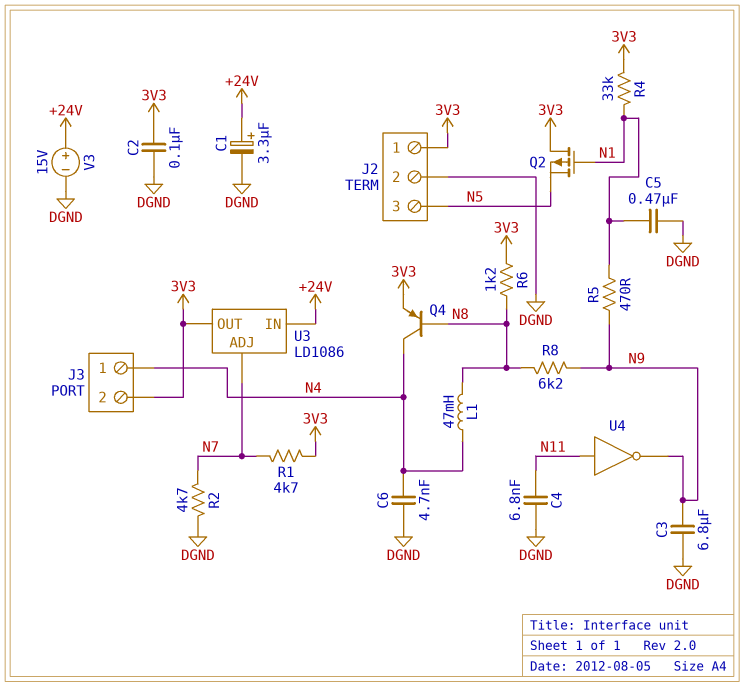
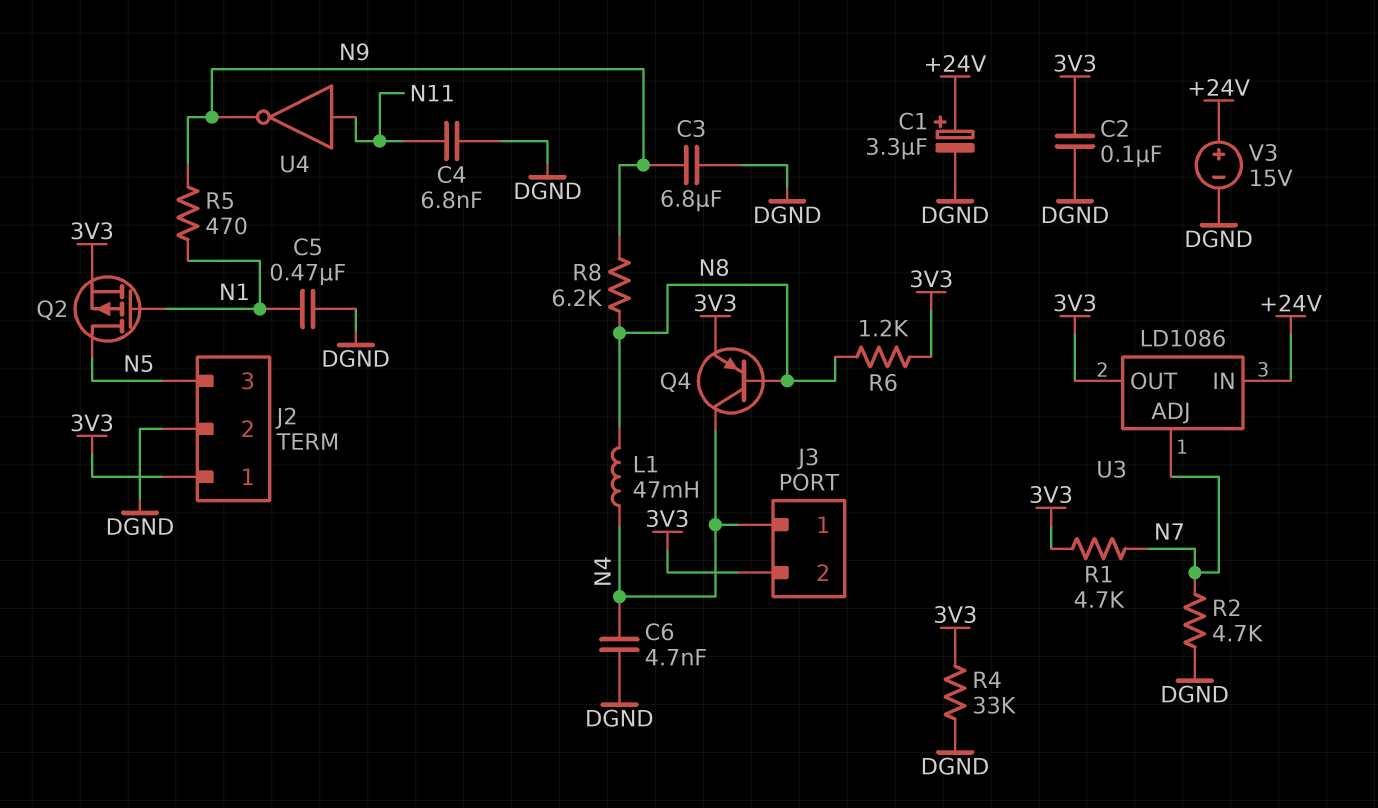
Q2: PMOS (G N1, D 3V3, S N5) -> PMOS (G N1, D N5, S 3V3)
R4: 33k (3V3, N1) -> 33k (3V3, DGND)

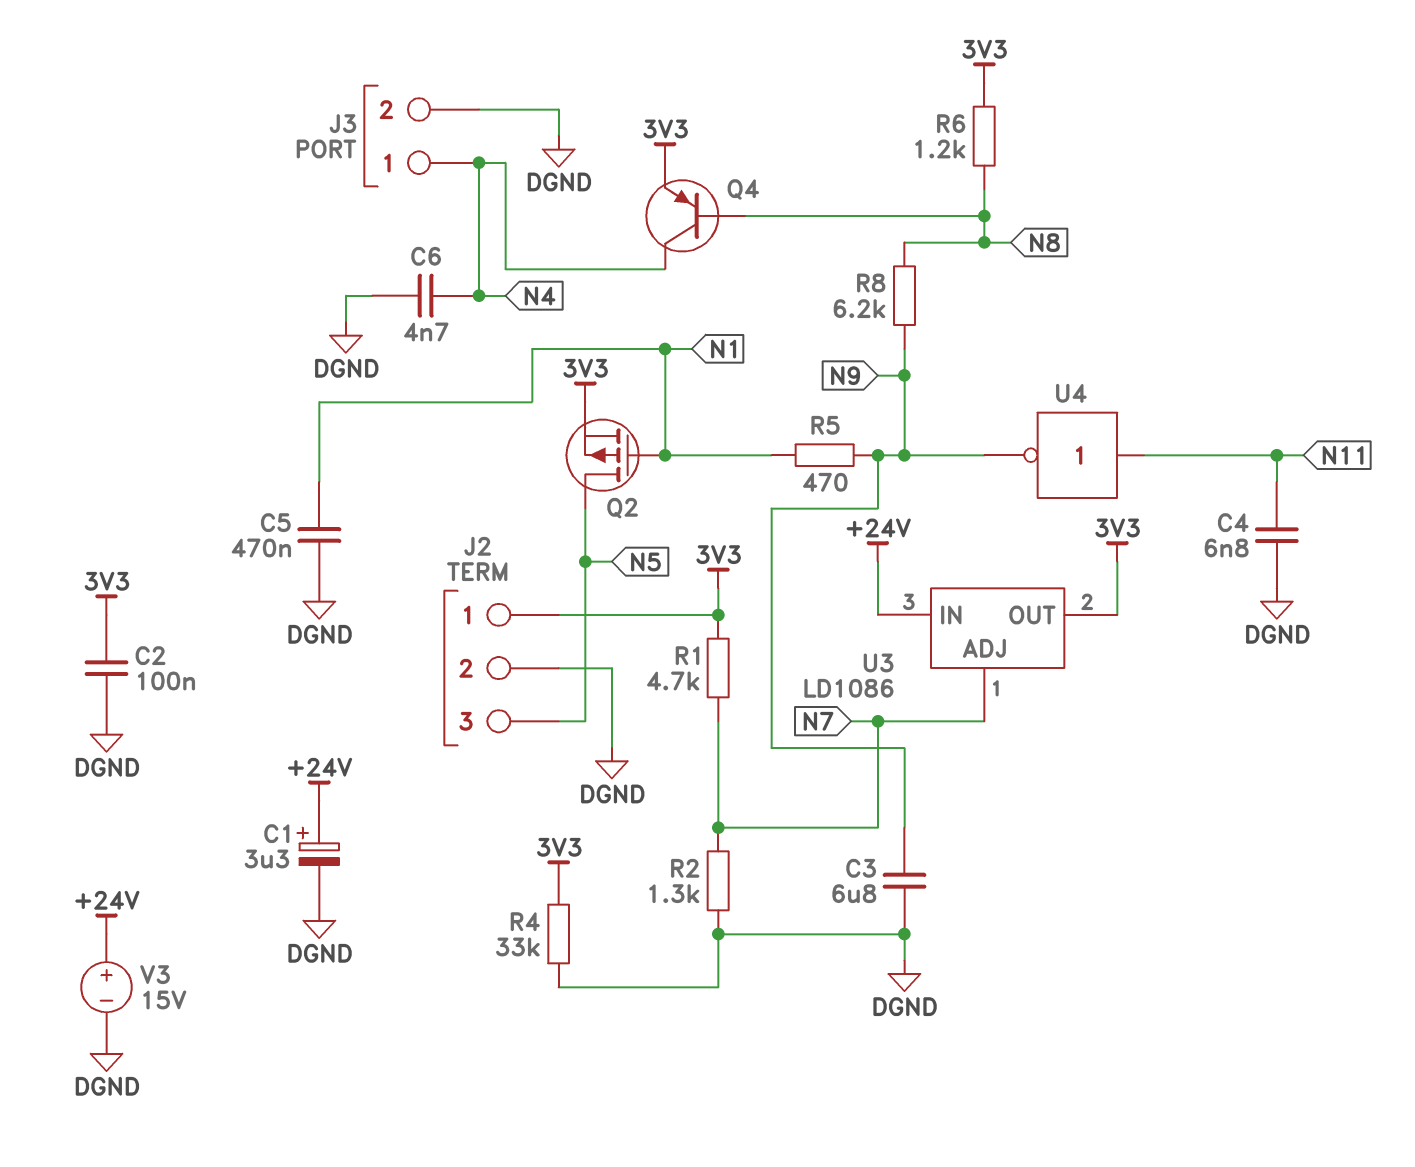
J3 pin 2: 3V3 -> DGND
L1: 47mH (N4, N8) -> none
R2: 4.7k (DGND, N7) -> 1.3k (DGND, N7)

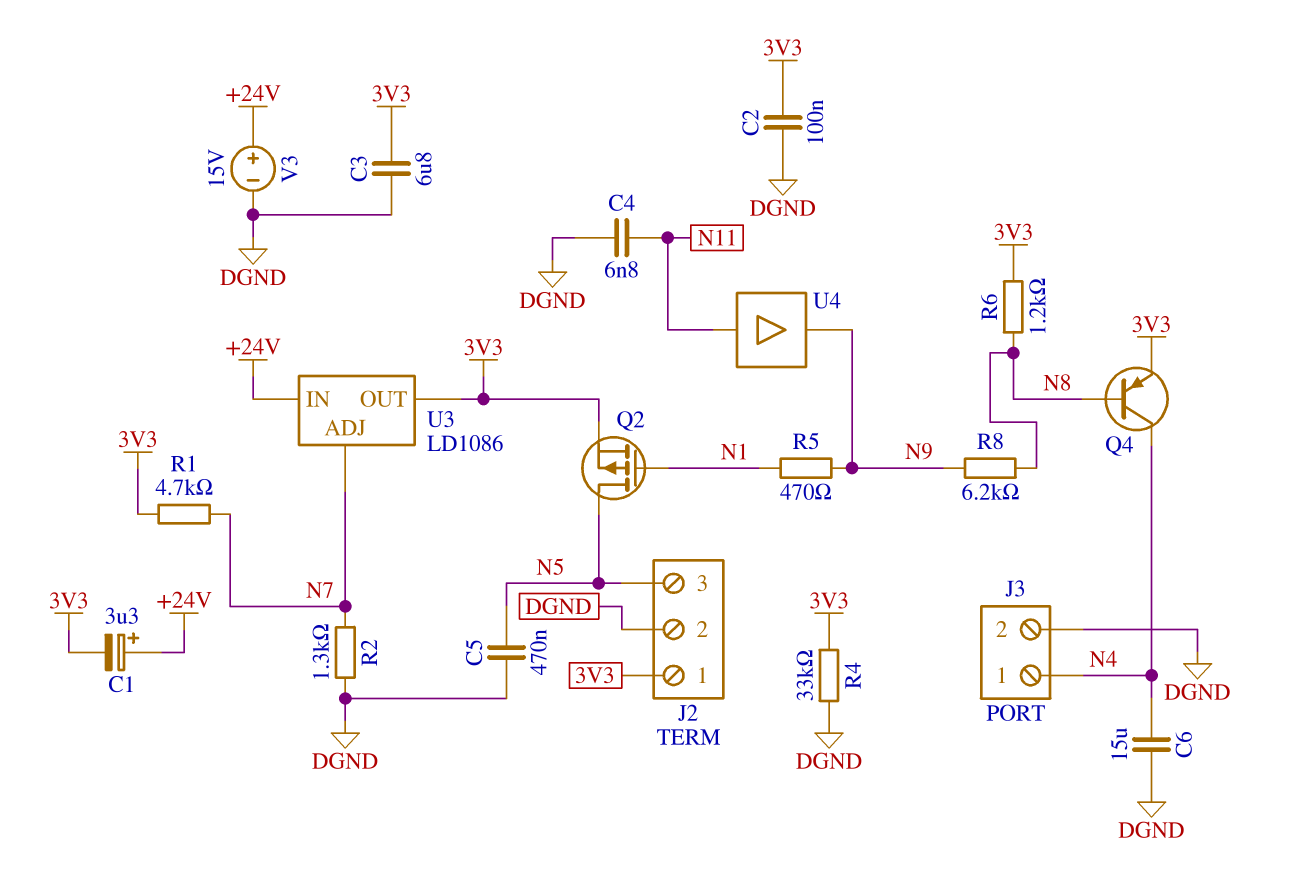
C1: 3.3uF (plus +24V, minus DGND) -> 3.3uF (plus +24V, minus 3V3)
C3: 6.8uF (DGND, N9) -> 6.8uF (3V3, DGND)
C5: 470nF (DGND, N1) -> 470nF (DGND, N5)
C6: 4.7nF (DGND, N4) -> 15uF (DGND, N4)
U4: NOT (in N11, out N9) -> buffer (in N11, out N9)

